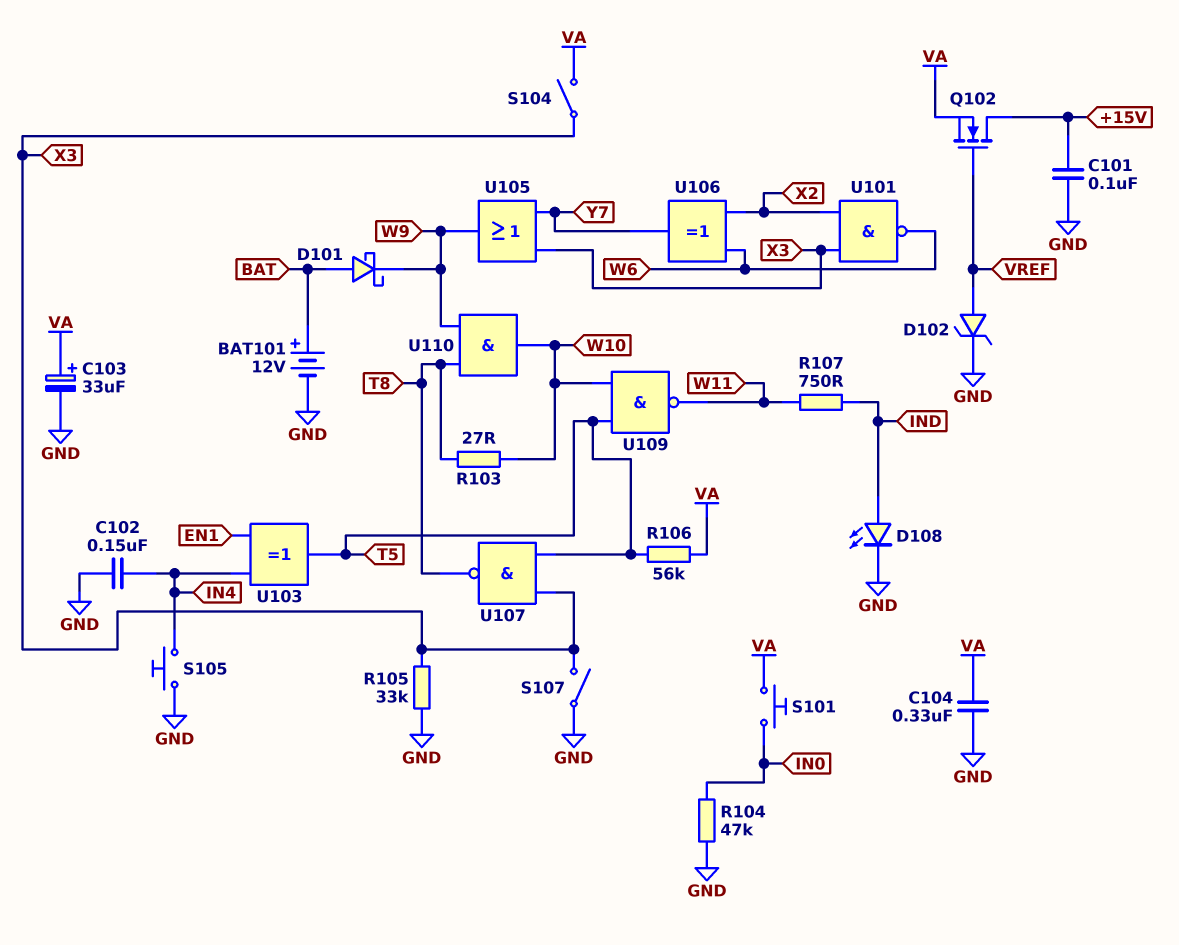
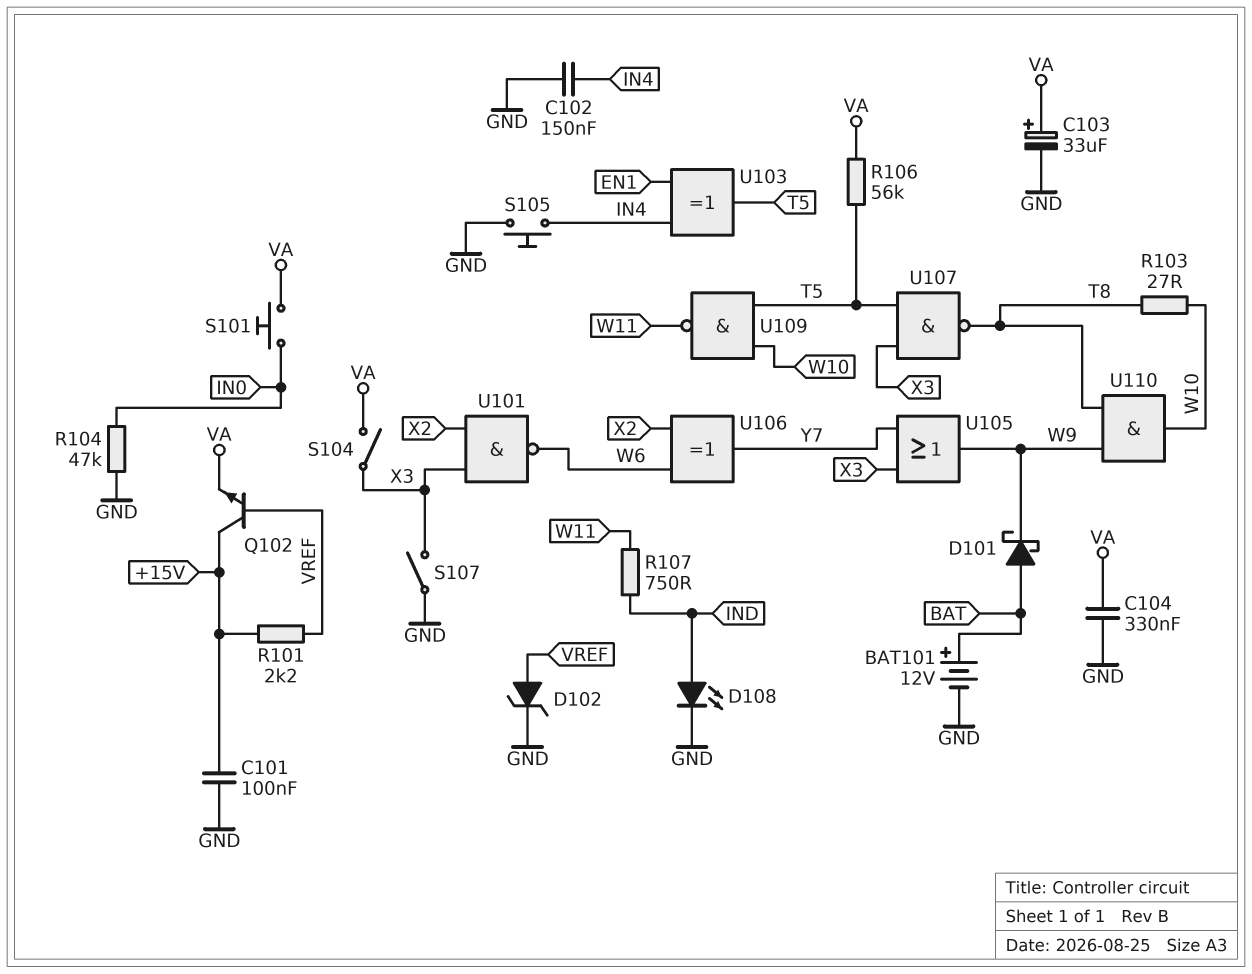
Q102: NMOS (G VREF, D +15V, S VA) -> NPN (B VREF, C +15V, E VA)
R101: none -> 2.2k (+15V, VREF)
R105: 33k (GND, X3) -> none

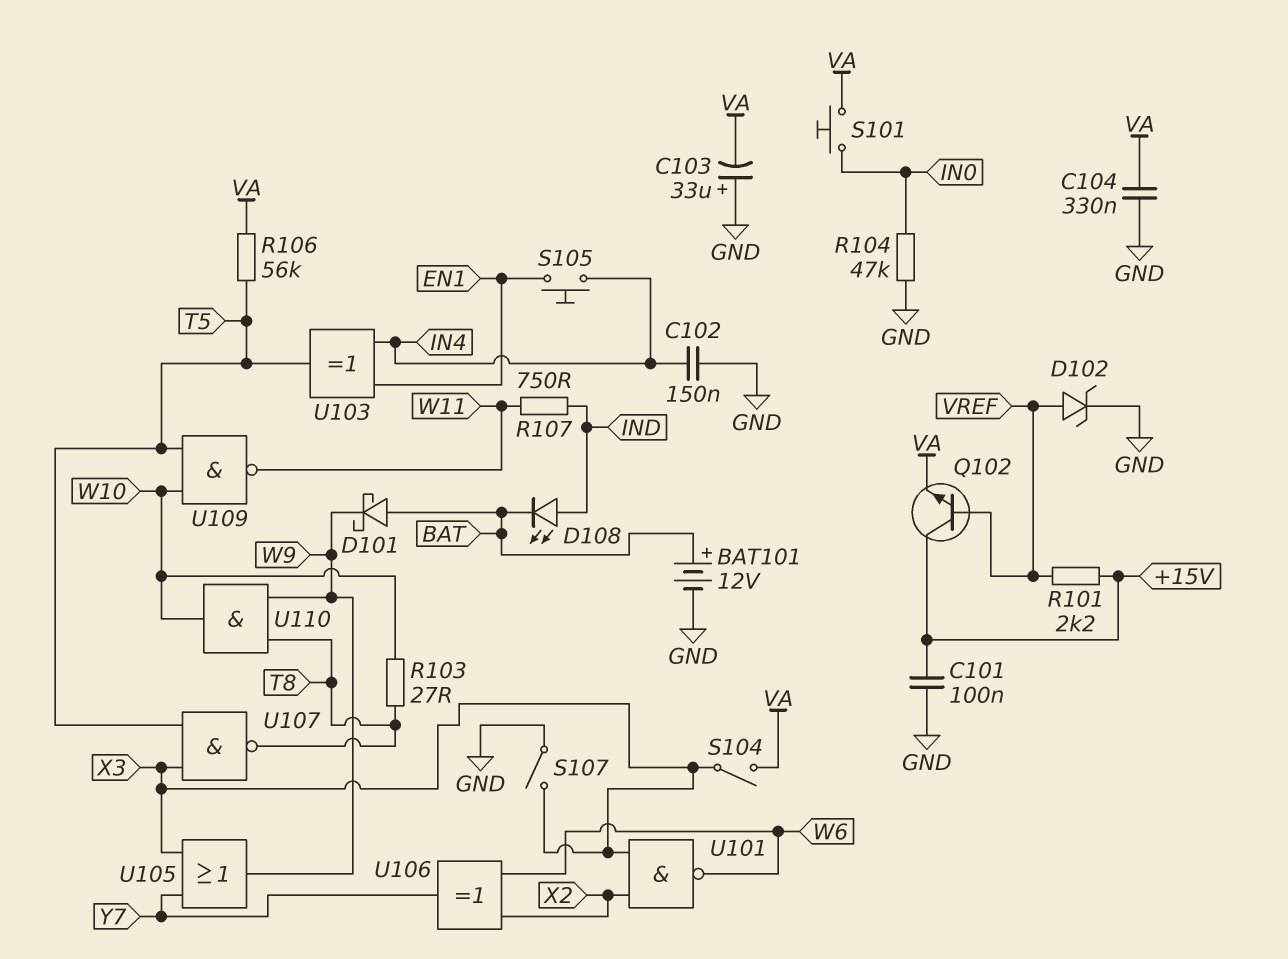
C103: 33uF (plus VA, minus GND) -> 33uF (plus GND, minus VA)
D108: LED (A IND, K GND) -> LED (A IND, K BAT)
S105: button (GND, IN4) -> button (EN1, IN4)

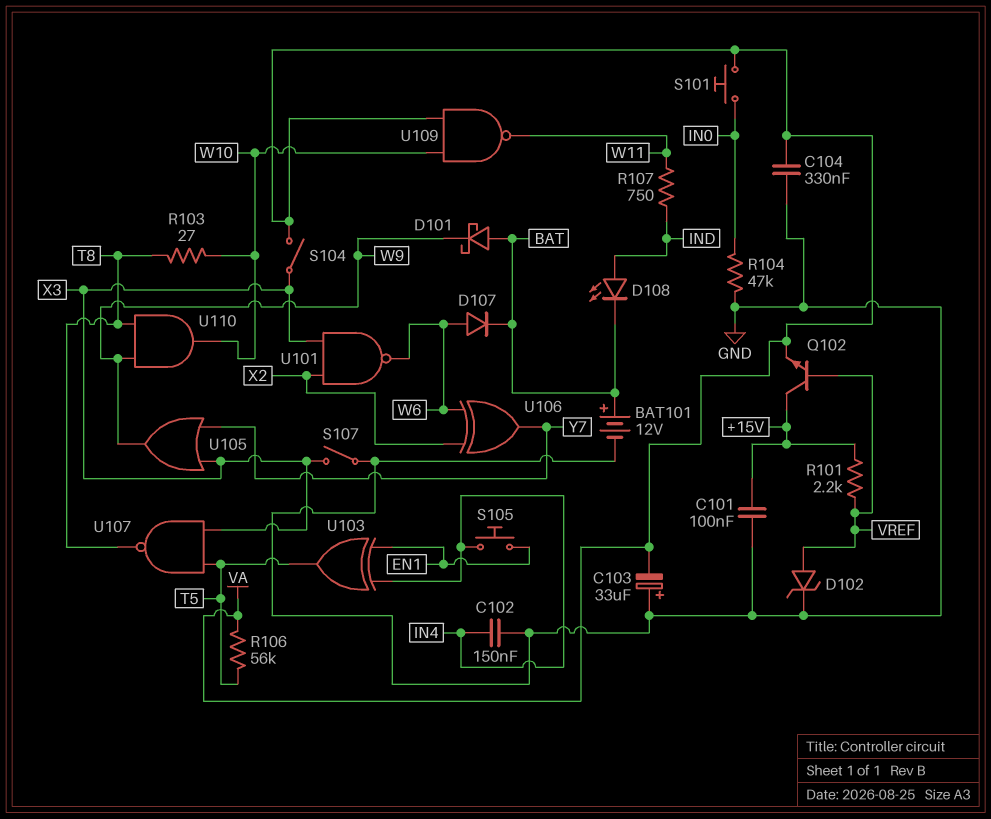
D107: none -> diode (A W6, K BAT)
U109: NAND (in T5, in W10, out W11) -> NAND (in VA, in W10, out W11)

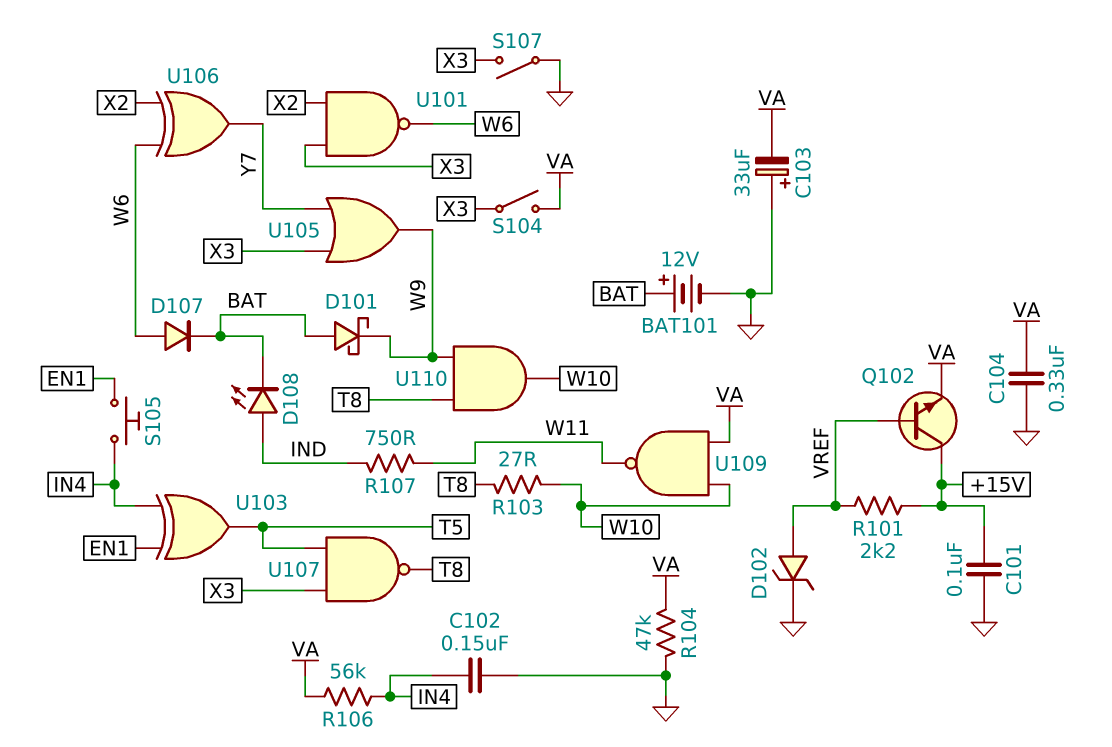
R104: 47k (GND, IN0) -> 47k (GND, VA)
R106: 56k (T5, VA) -> 56k (IN4, VA)
S101: button (IN0, VA) -> none

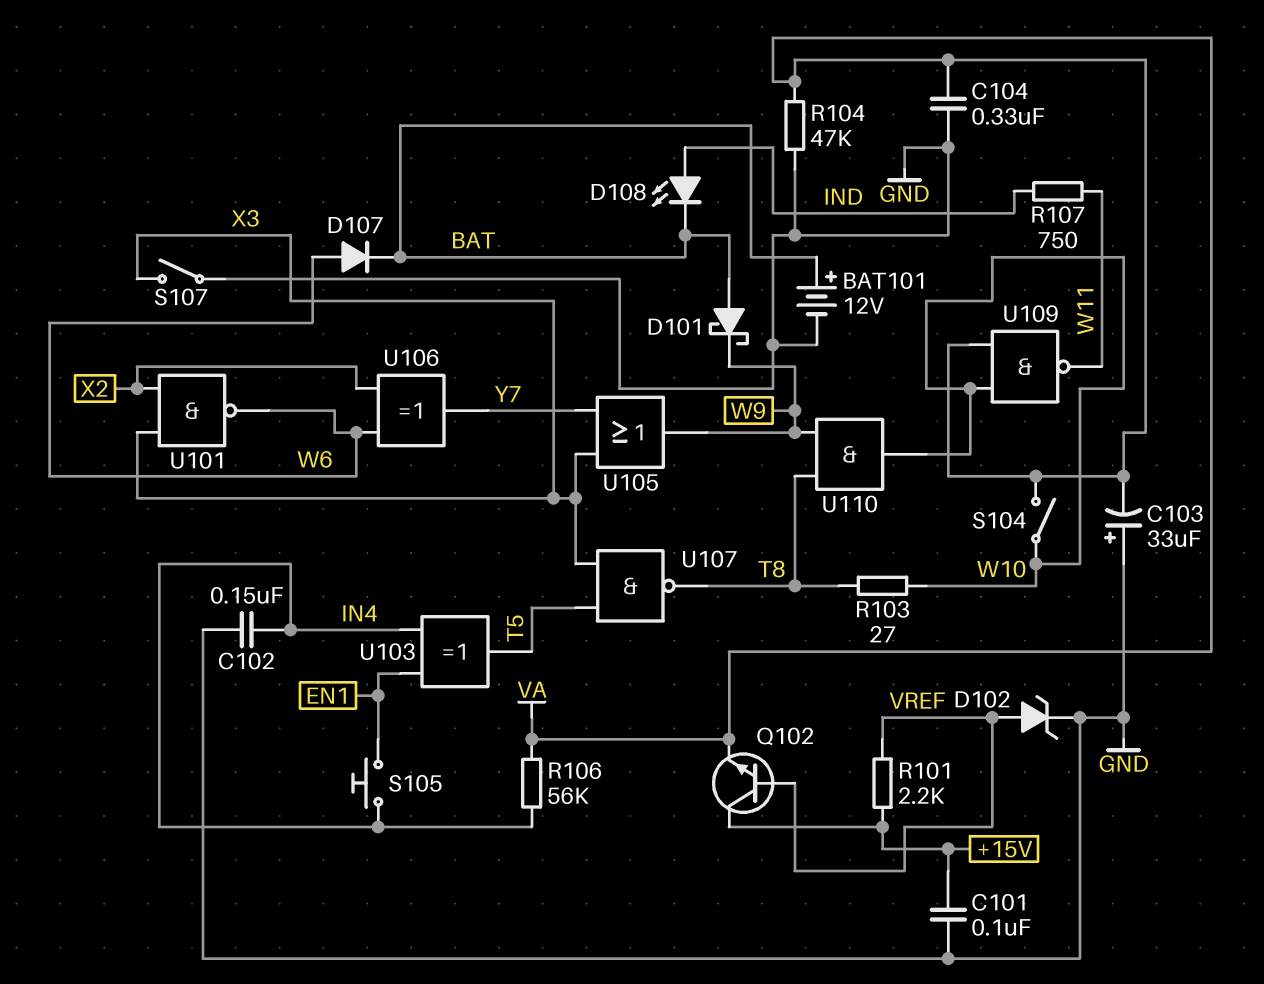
S104: switch (VA, X3) -> switch (VA, W10)

